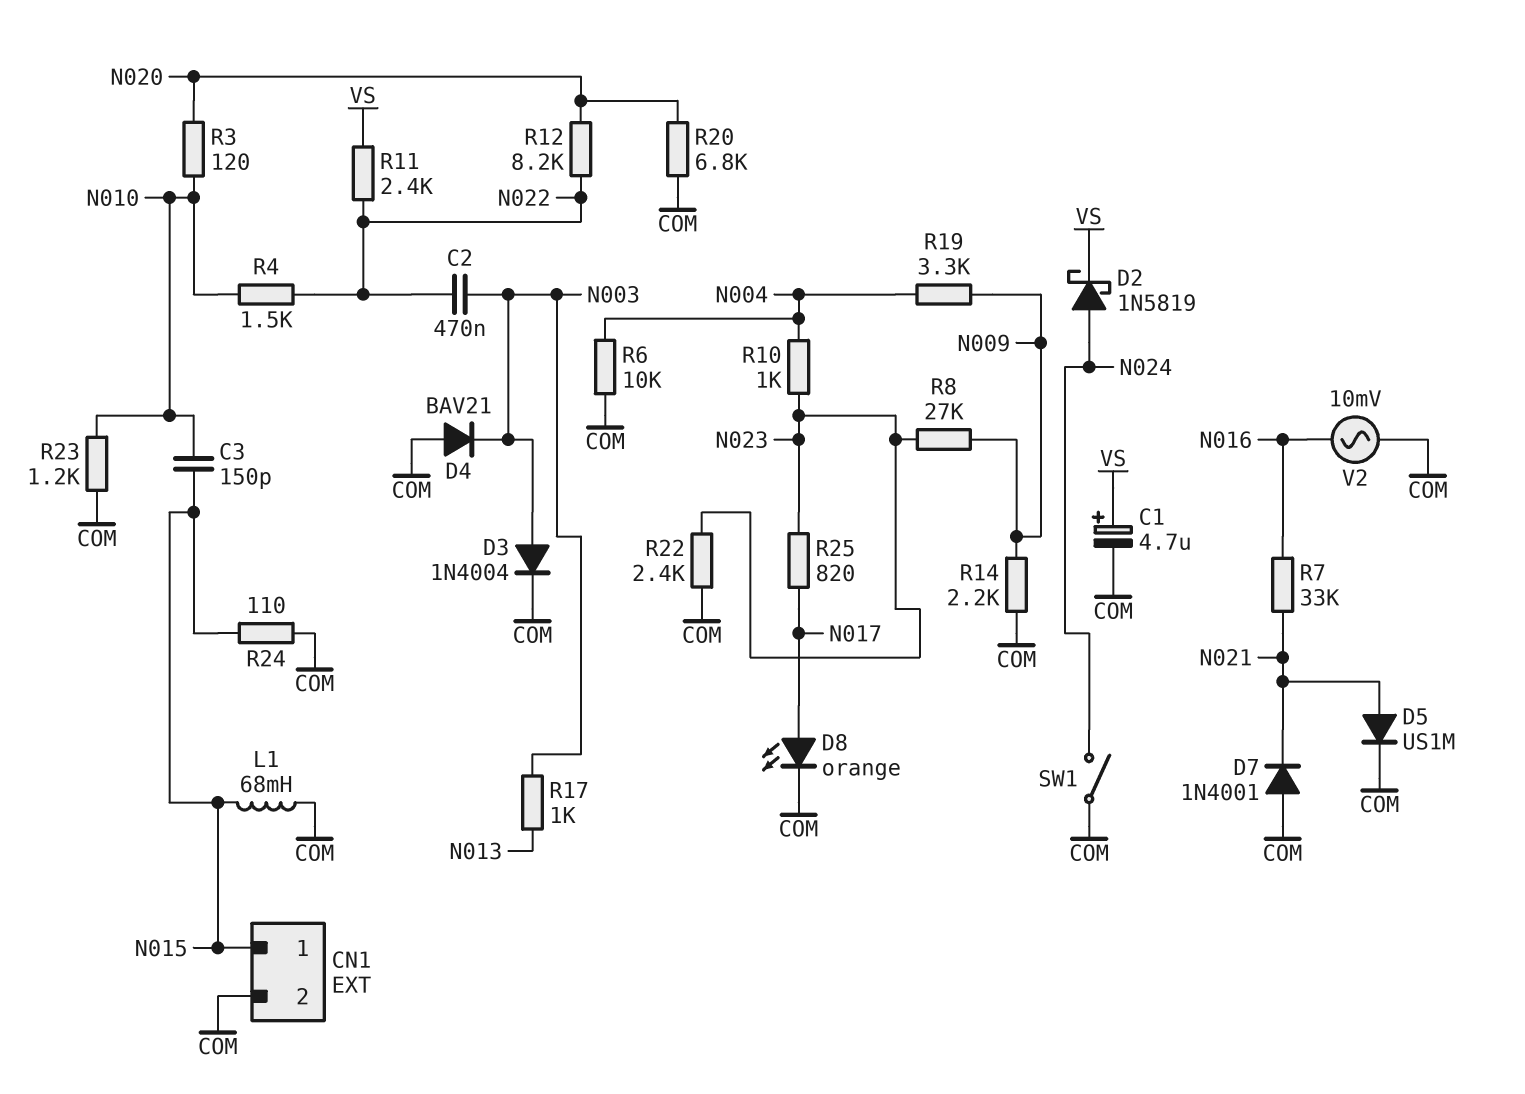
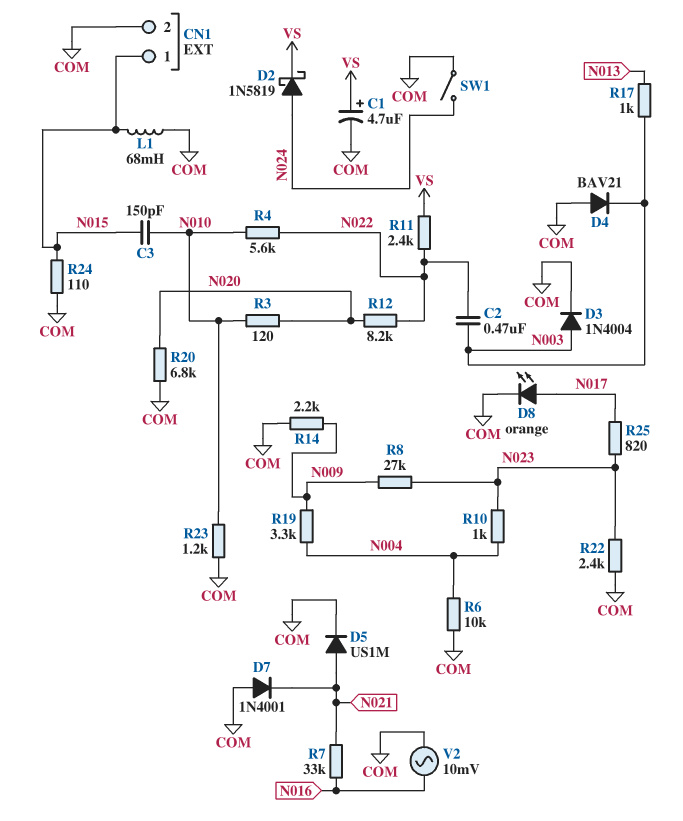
R4: 1.5k (N010, N022) -> 5.6k (N010, N022)

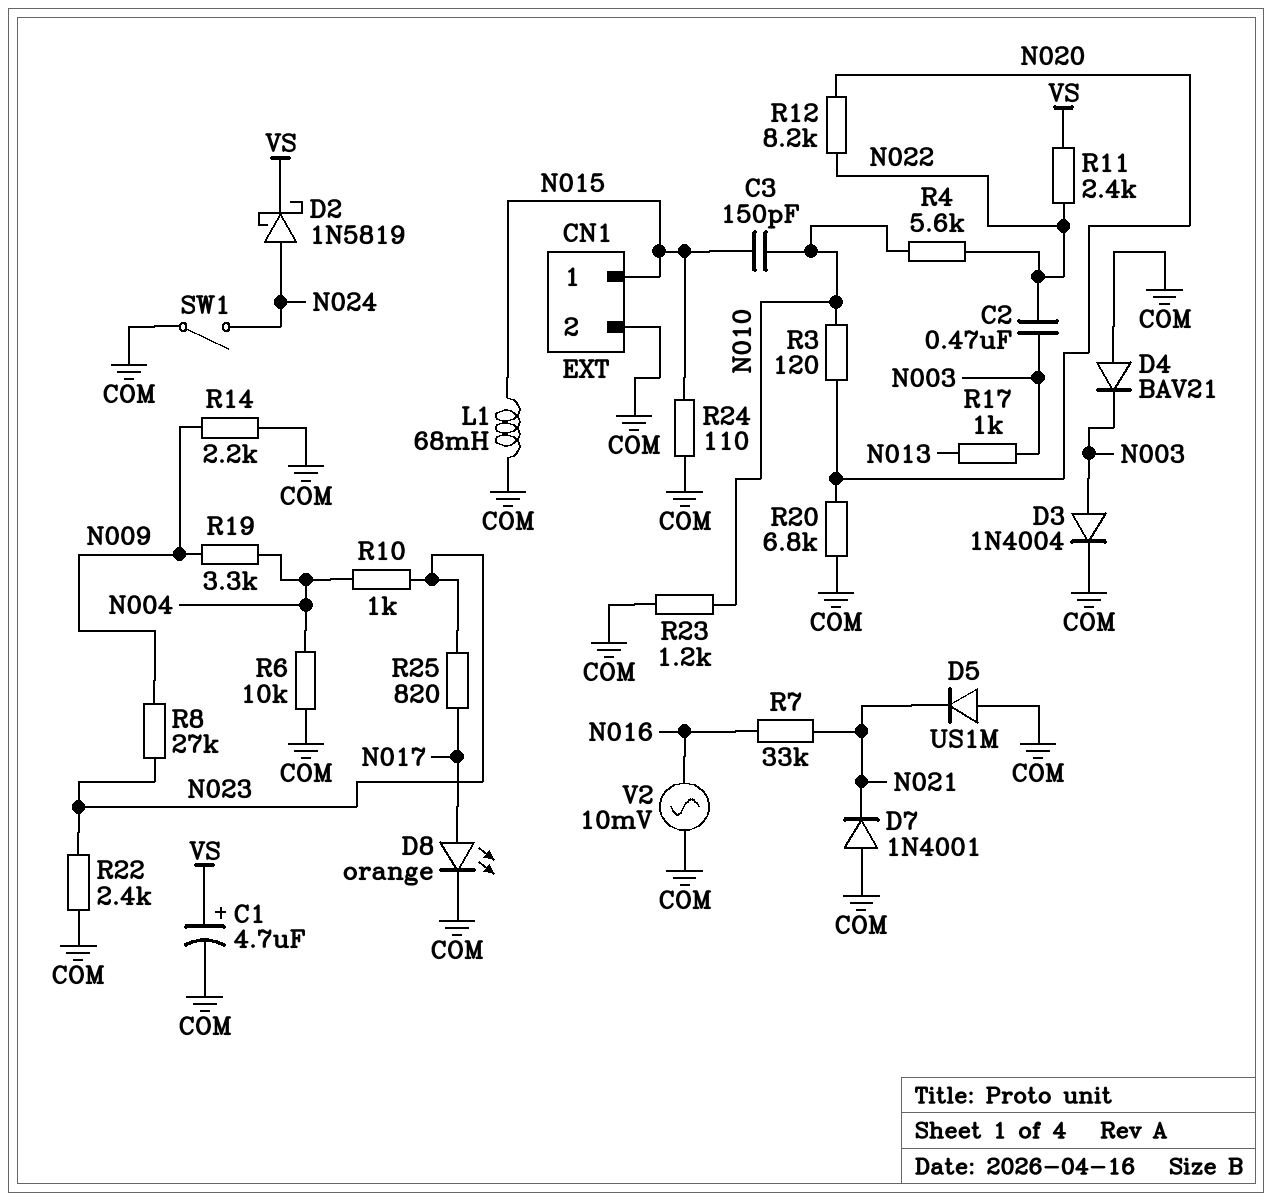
D5: diode US1M (A N021, K COM) -> diode US1M (A COM, K N021)

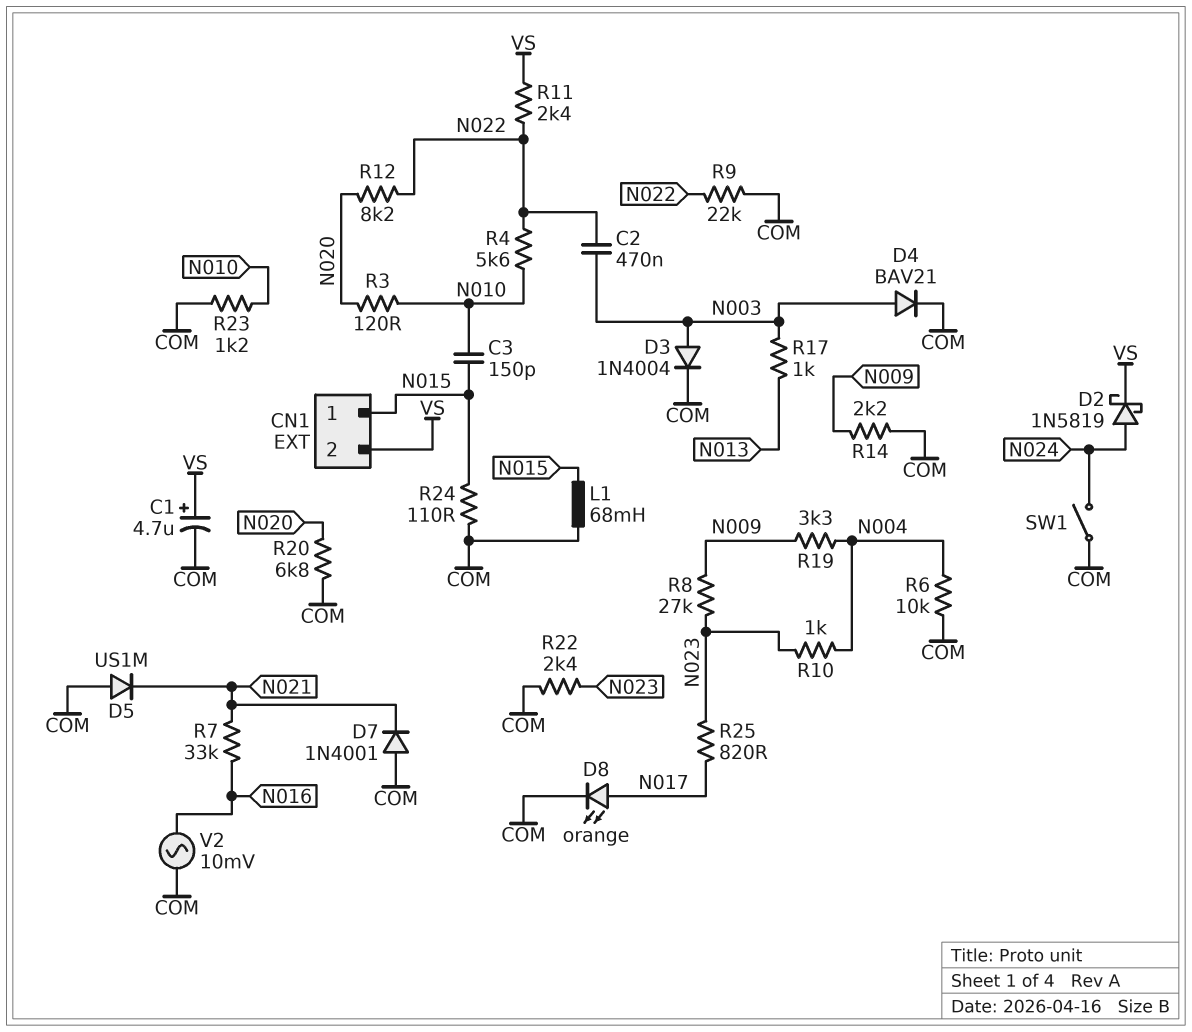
CN1 pin 2: COM -> VS
D4: diode BAV21 (A COM, K N003) -> diode BAV21 (A N003, K COM)
R9: none -> 22k (COM, N022)

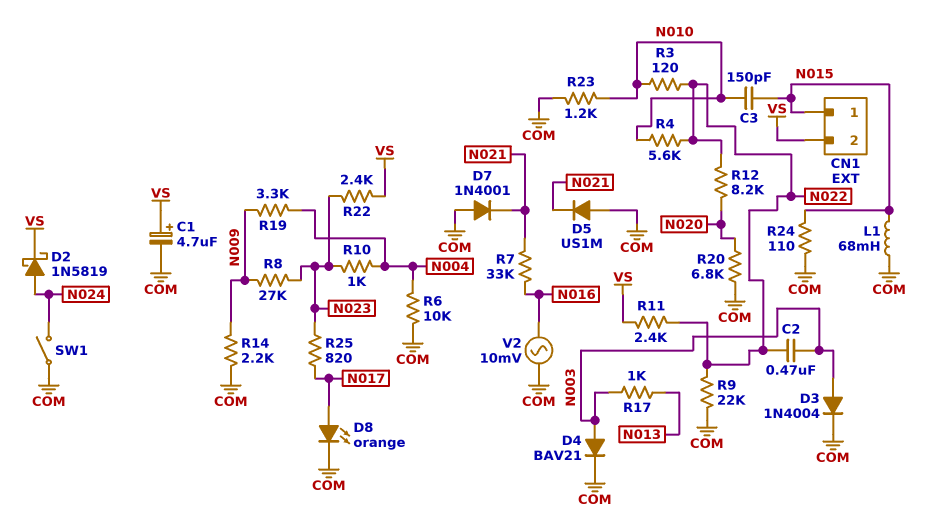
R3: 120 (N010, N020) -> 120 (N010, N022)
R22: 2.4k (COM, N023) -> 2.4k (N023, VS)

